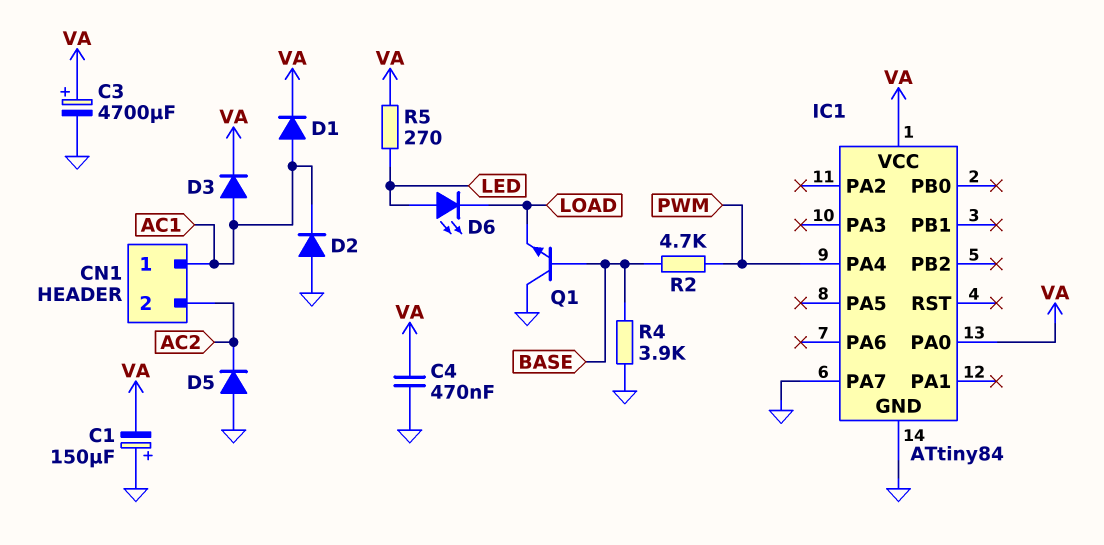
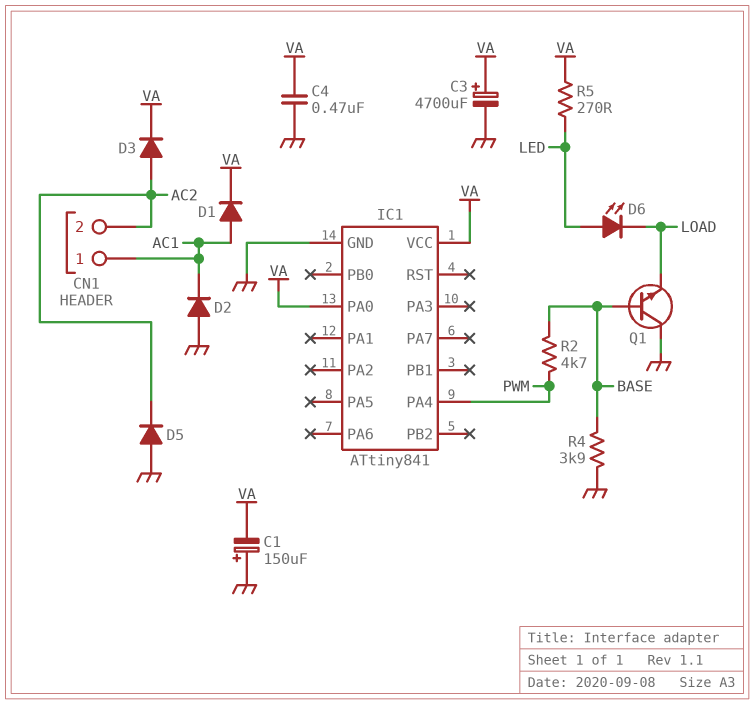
D3: diode (A AC1, K VA) -> diode (A AC2, K VA)
IC1: ATtiny84 -> ATtiny841
IC1 pin PA7: GND -> none

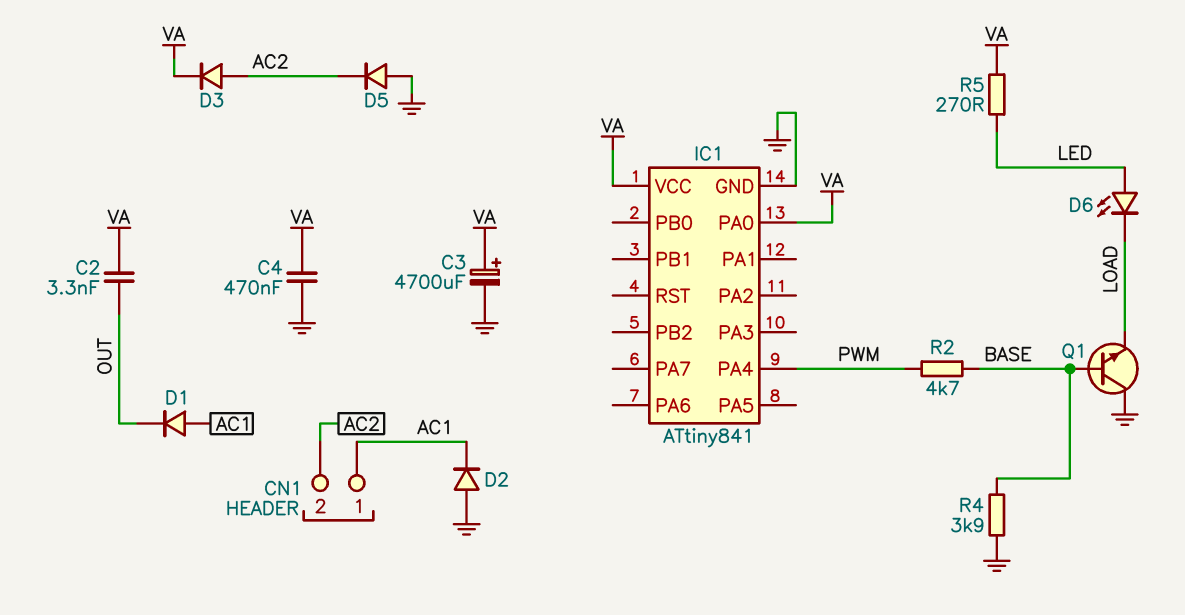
C1: 150uF (plus GND, minus VA) -> none
C2: none -> 3.3nF (OUT, VA)
D1: diode (A AC1, K VA) -> diode (A AC1, K OUT)

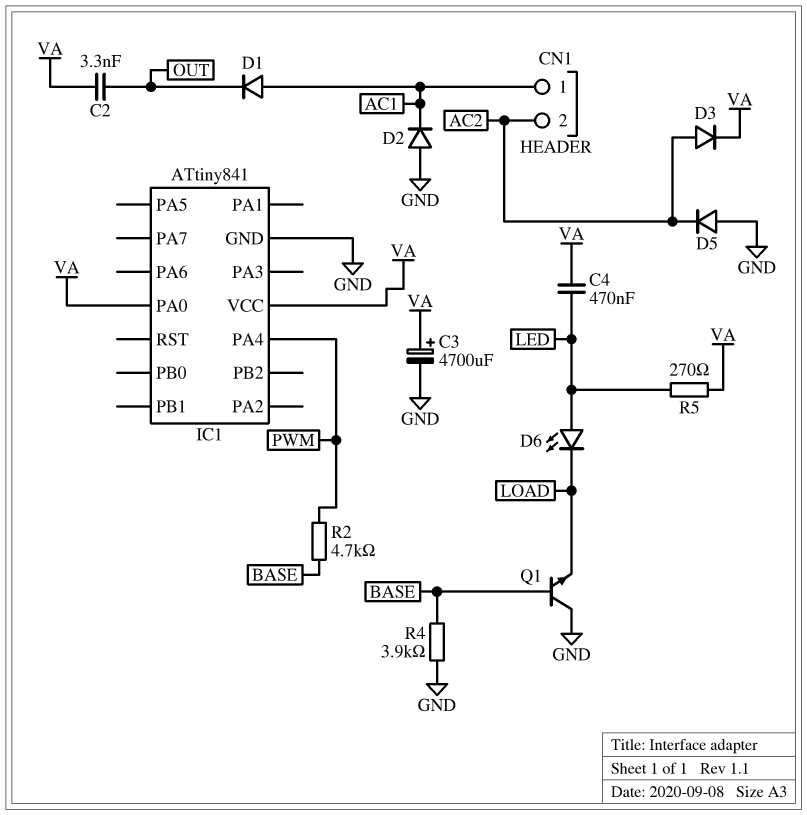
C4: 470nF (GND, VA) -> 470nF (LED, VA)

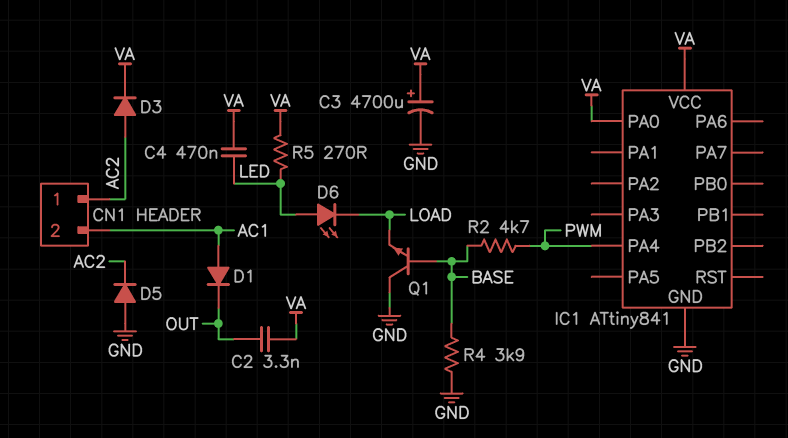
CN1 pin 1: AC1 -> AC2
CN1 pin 2: AC2 -> AC1
D2: diode (A GND, K AC1) -> none

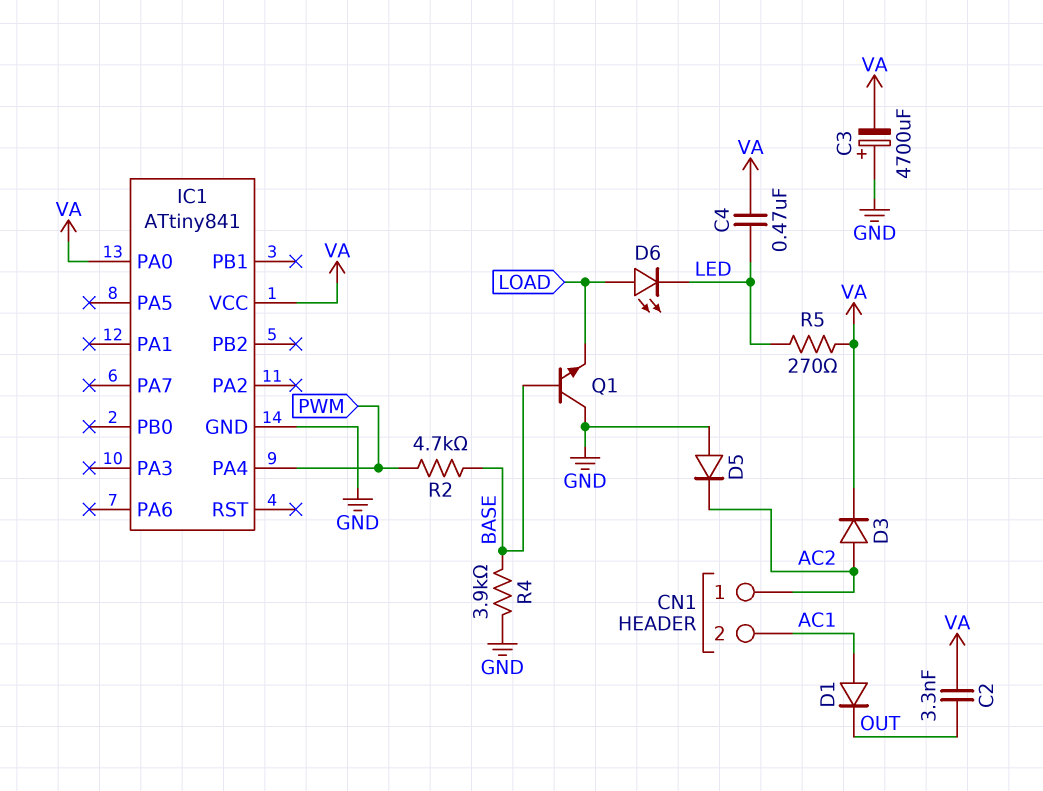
C3: 4700uF (plus VA, minus GND) -> 4700uF (plus GND, minus VA)
D6: LED (A LED, K LOAD) -> LED (A LOAD, K LED)

